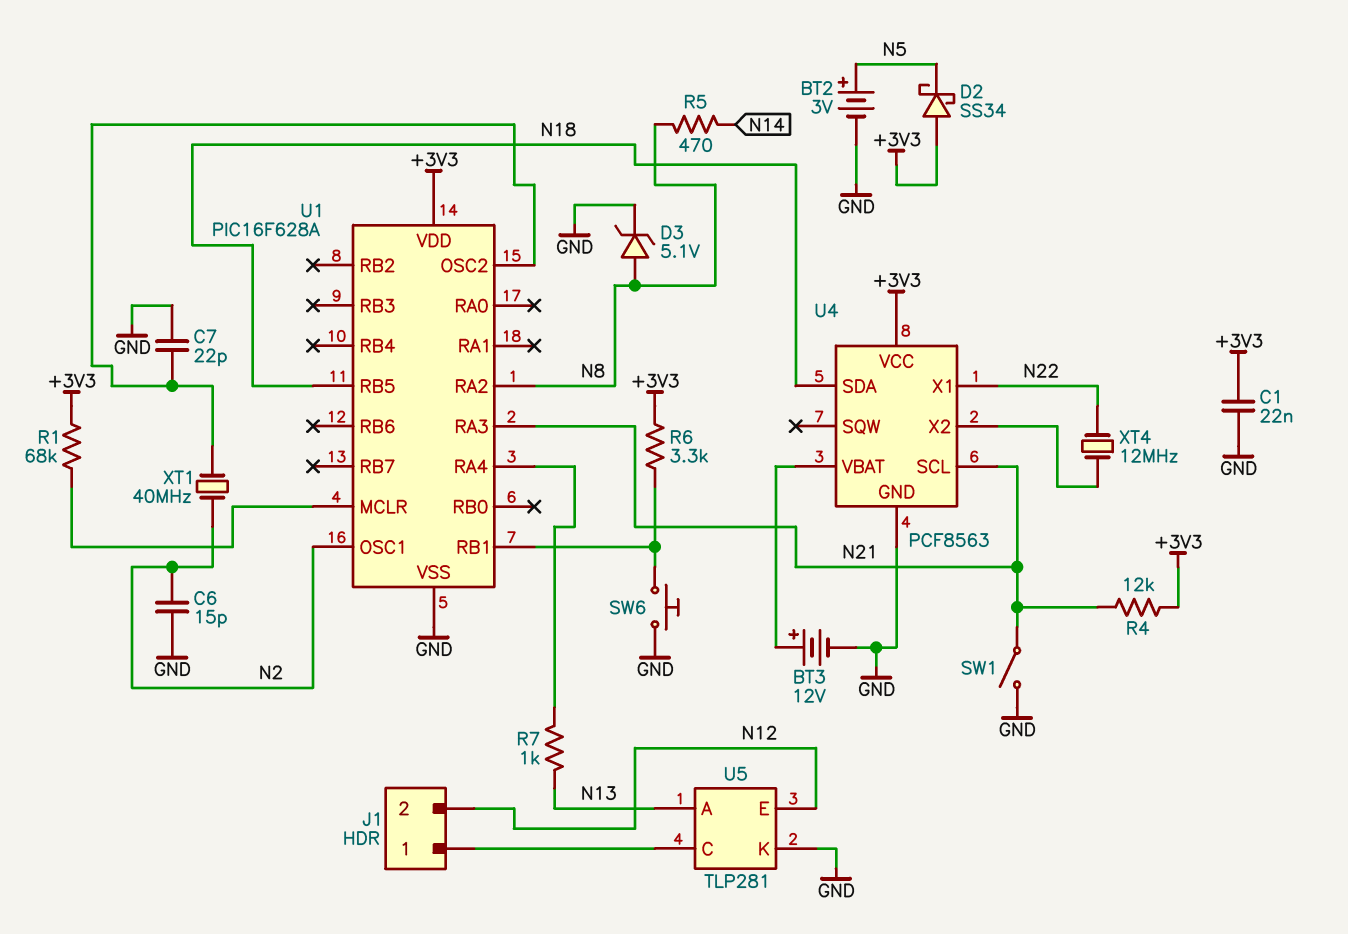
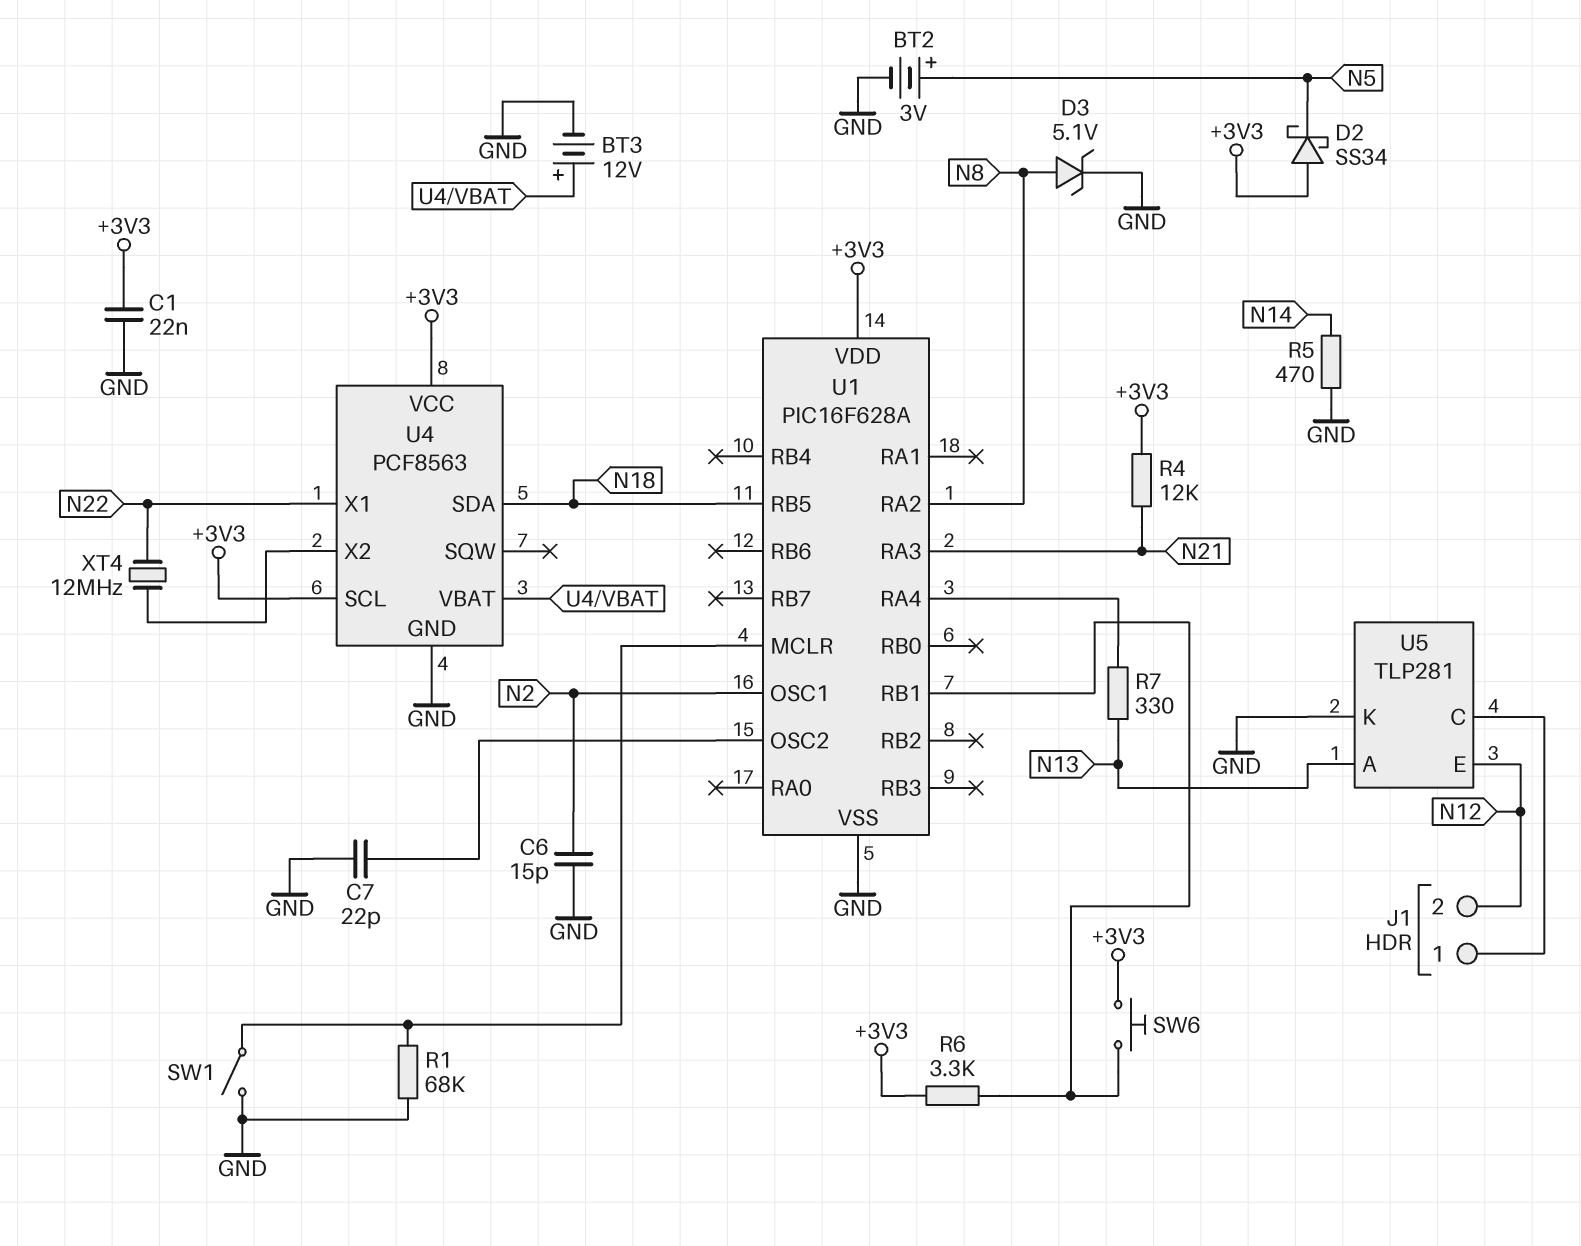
R1: 68k (+3V3, U1/MCLR) -> 68k (GND, U1/MCLR)
R5: 470 (N8, N14) -> 470 (GND, N14)
R7: 1k (N13, U1/RA4) -> 330 (N13, U1/RA4)
SW1: switch (GND, N21) -> switch (GND, U1/MCLR)
SW6: button (GND, U1/RB1) -> button (+3V3, U1/RB1)
U4 pin SCL: N21 -> +3V3
XT1: 40MHz (N2, U1/OSC2) -> none

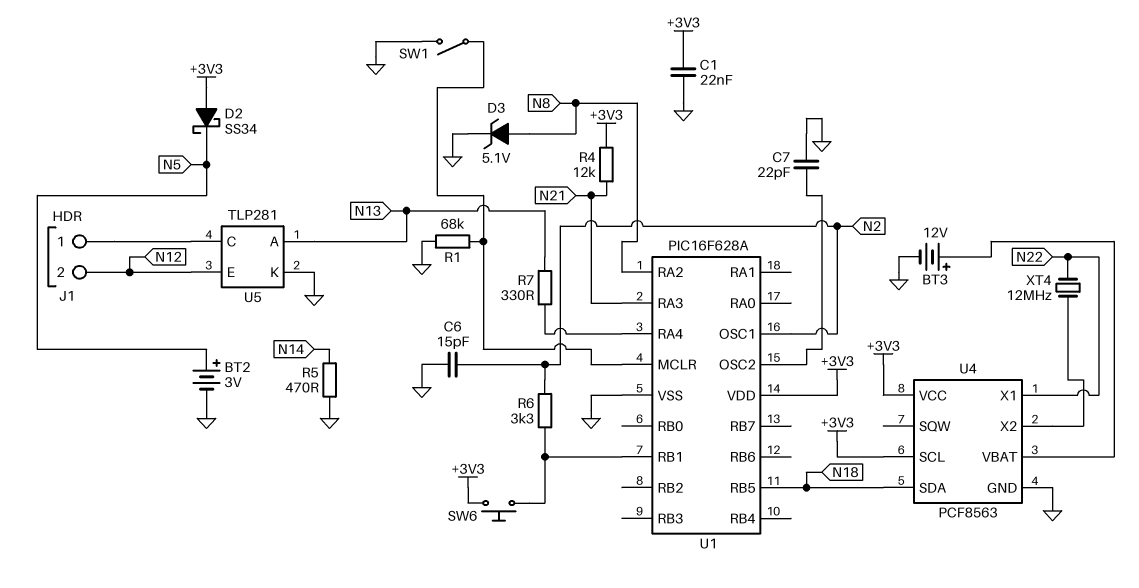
R6: 3.3k (+3V3, U1/RB1) -> 3.3k (N2, U1/RB1)

